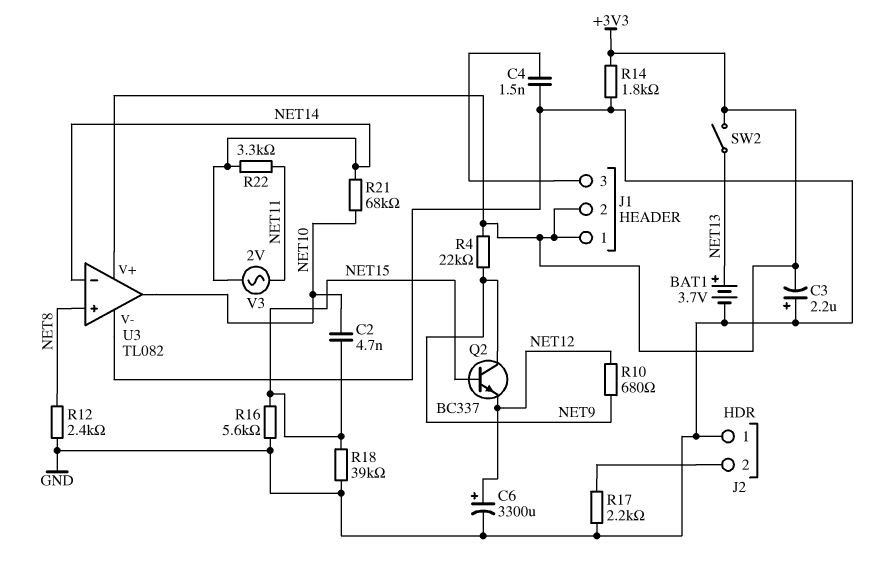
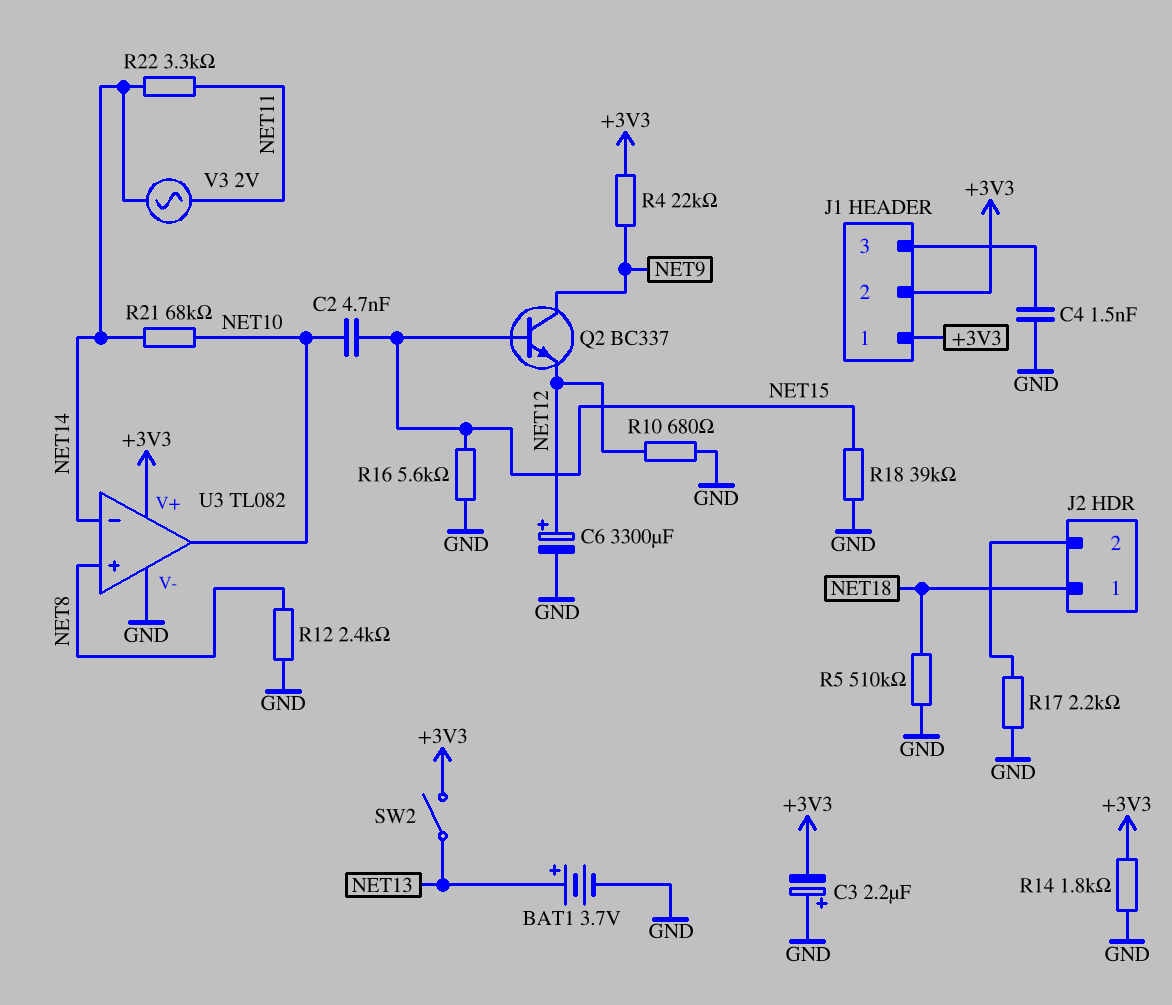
J2 pin 1: GND -> NET18
R5: none -> 510k (GND, NET18)
R10: 680 (NET9, NET12) -> 680 (GND, NET12)

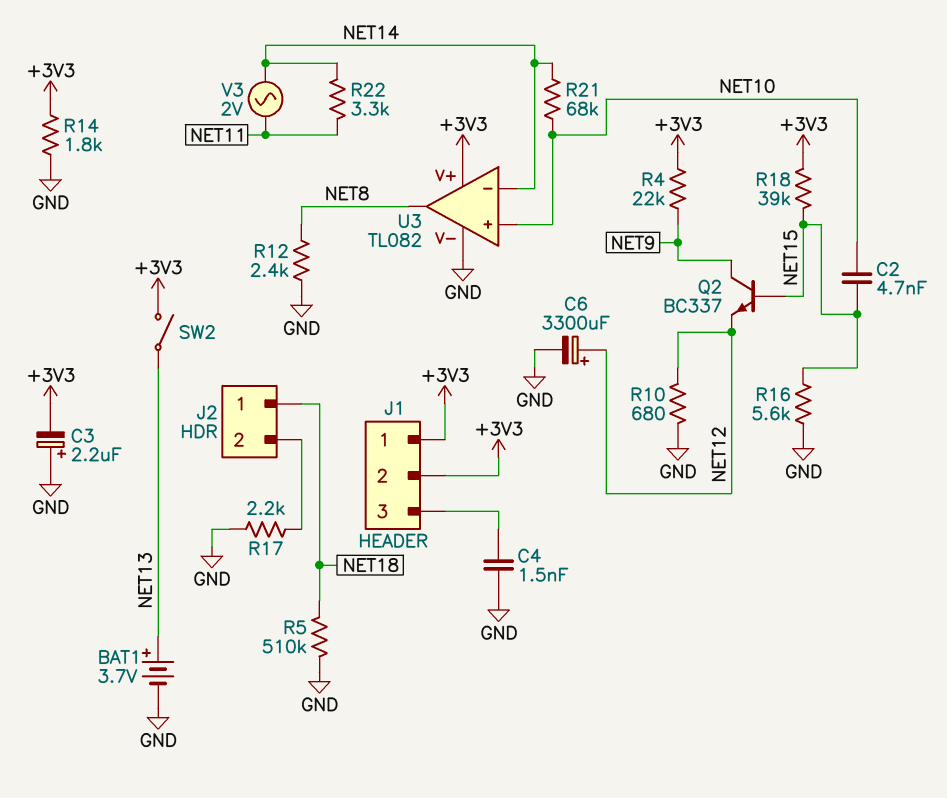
R18: 39k (GND, NET15) -> 39k (+3V3, NET15)
U3 pin in+: NET8 -> NET10
U3 pin out: NET10 -> NET8

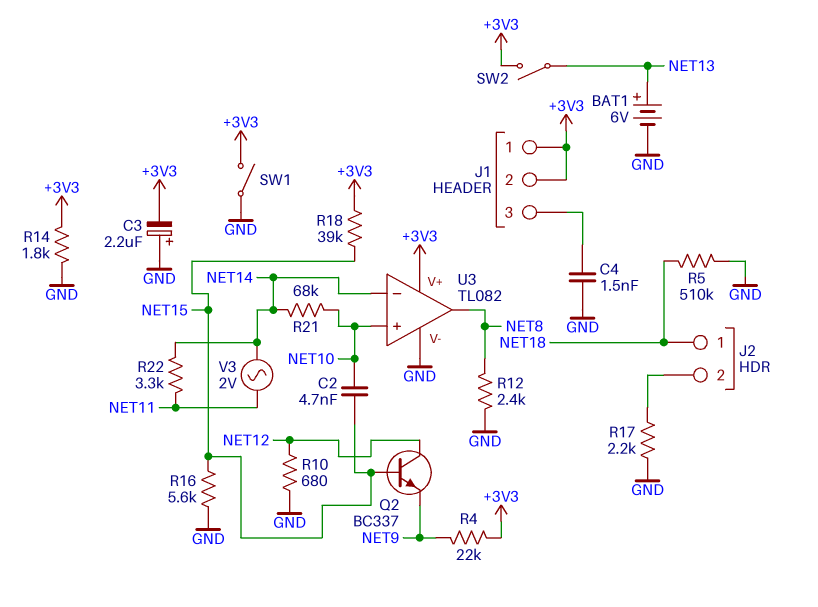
BAT1: 3.7V (plus NET13, minus GND) -> 6V (plus NET13, minus GND)
C6: 3300uF (plus NET12, minus GND) -> none
Q2: NPN BC337 (B NET15, C NET9, E NET12) -> NPN BC337 (B NET15, C NET12, E NET9)
SW1: none -> switch (+3V3, GND)

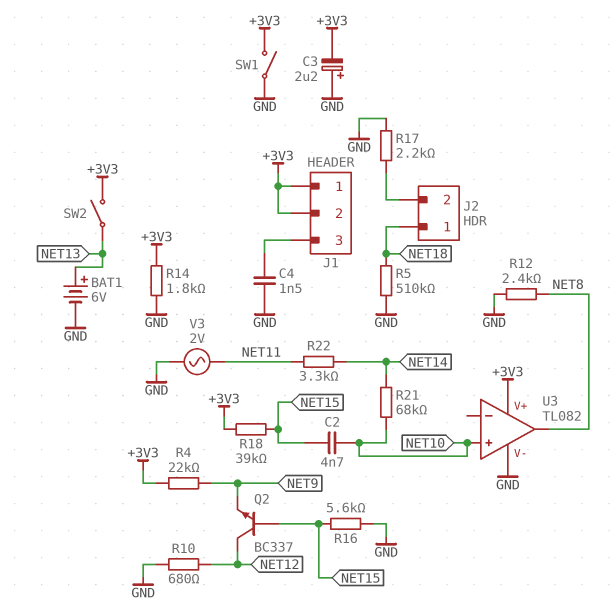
U3 pin in-: NET14 -> none
V3: AC 2V (NET11, NET14) -> AC 2V (GND, NET11)

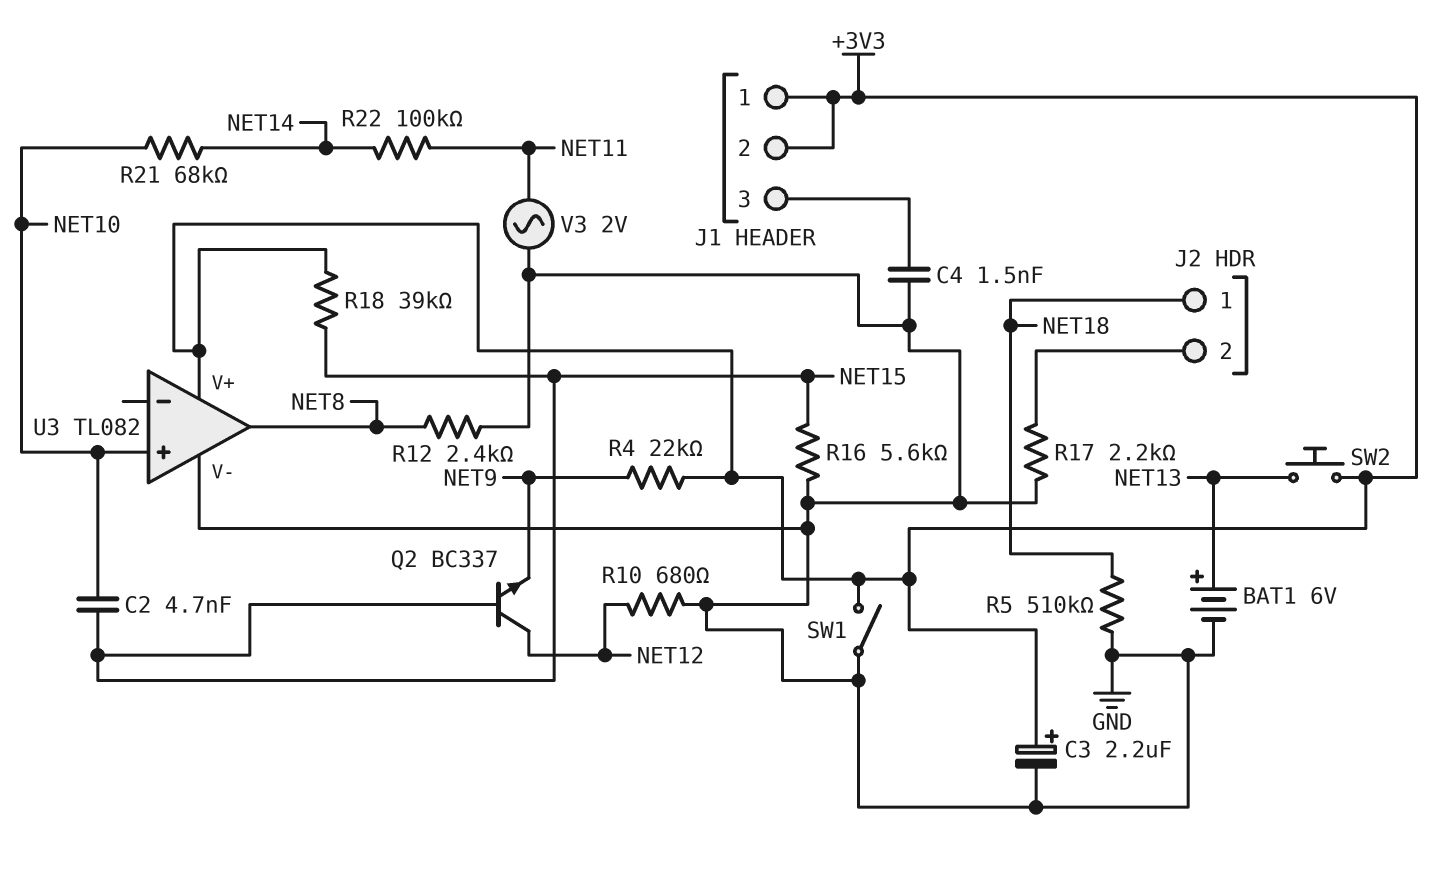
C3: 2.2uF (plus GND, minus +3V3) -> 2.2uF (plus +3V3, minus GND)
R14: 1.8k (+3V3, GND) -> none
R22: 3.3k (NET11, NET14) -> 100k (NET11, NET14)
SW2: switch (+3V3, NET13) -> button (+3V3, NET13)

